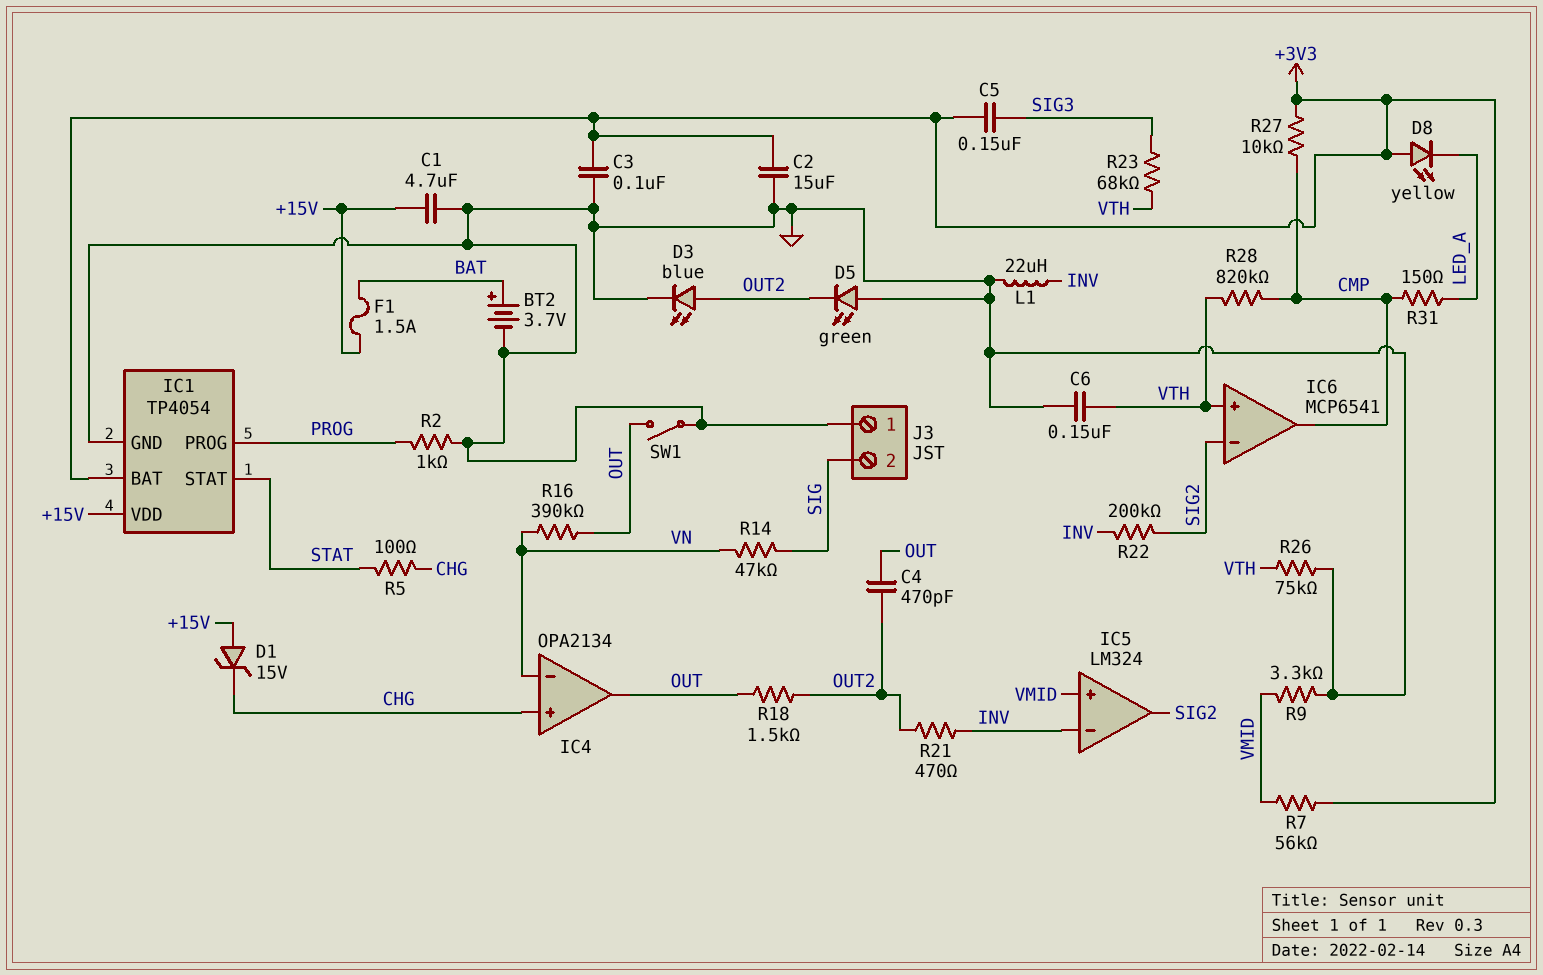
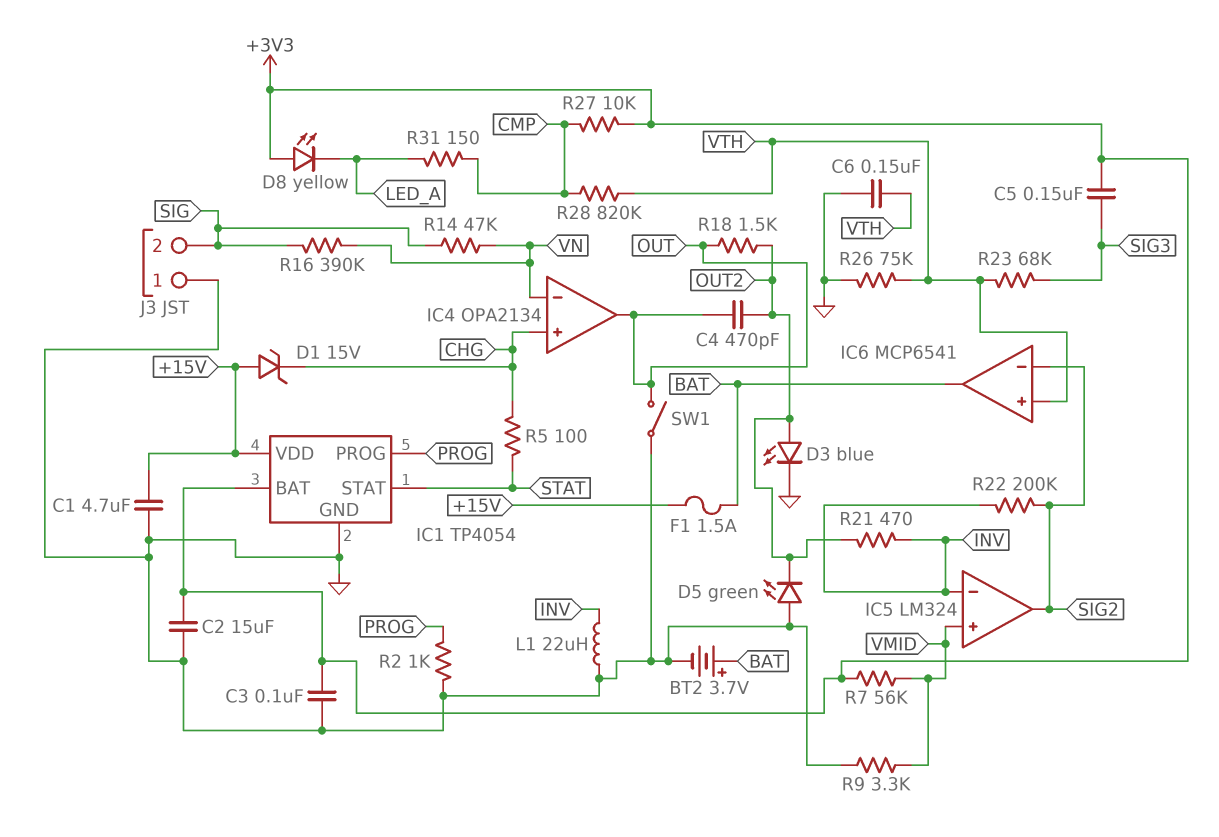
IC6 pin out: CMP -> BAT
R16: 390k (OUT, VN) -> 390k (SIG, VN)

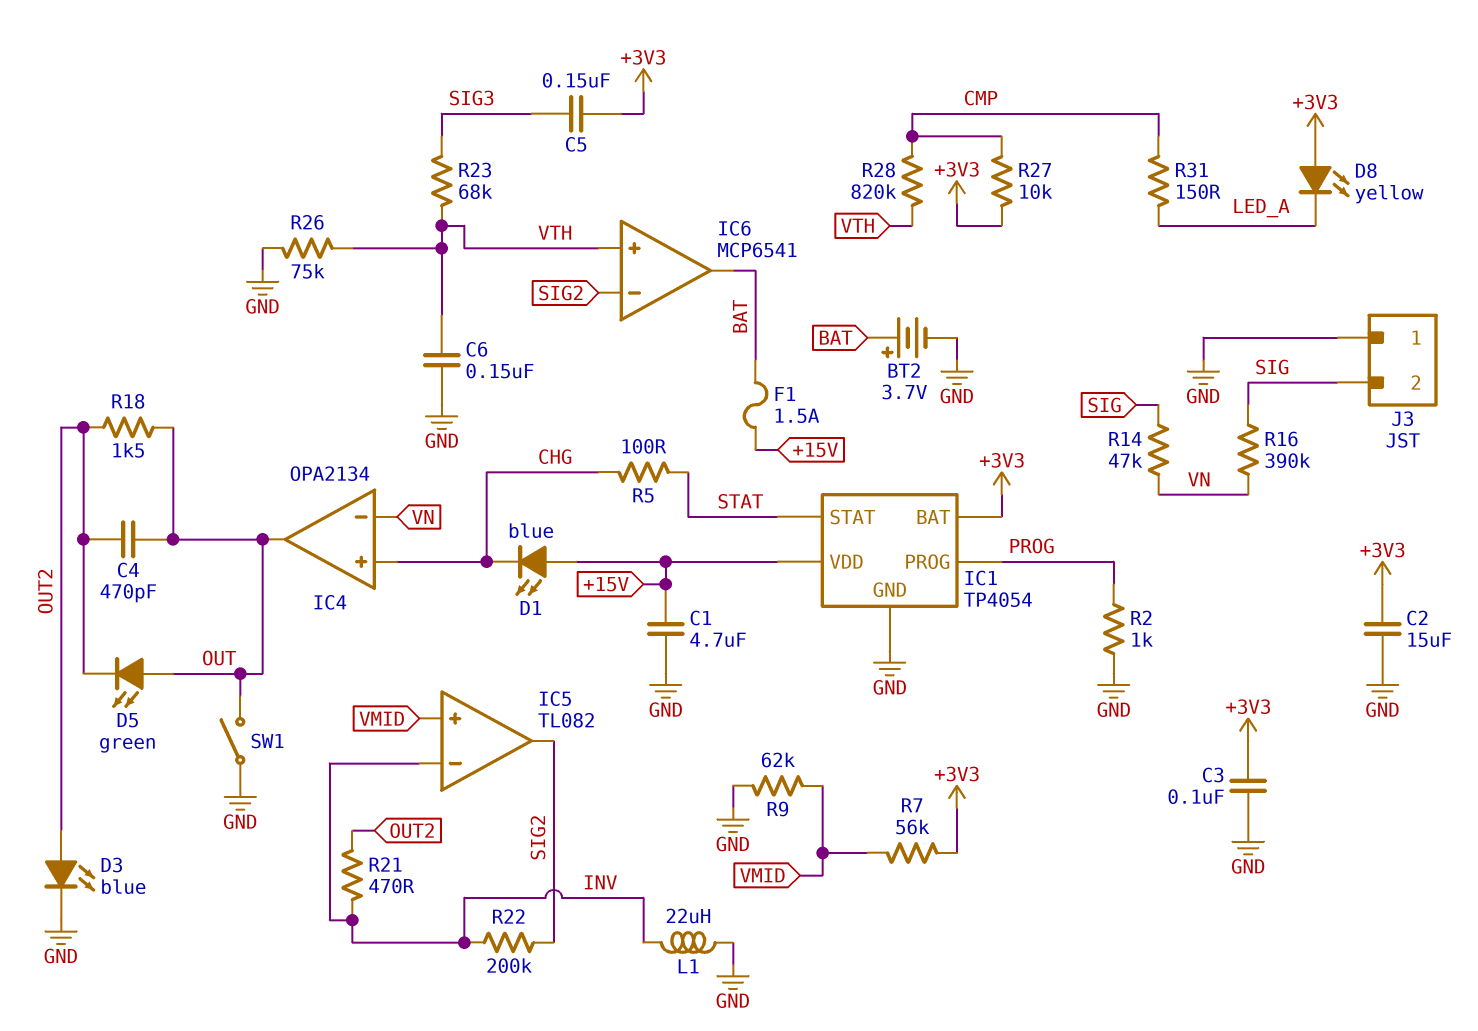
D1: zener 15V (A +15V, K CHG) -> LED blue (A +15V, K CHG)
D5: LED green (A GND, K OUT2) -> LED green (A OUT, K OUT2)
IC5: LM324 -> TL082
R9: 3.3k (GND, VMID) -> 62k (GND, VMID)

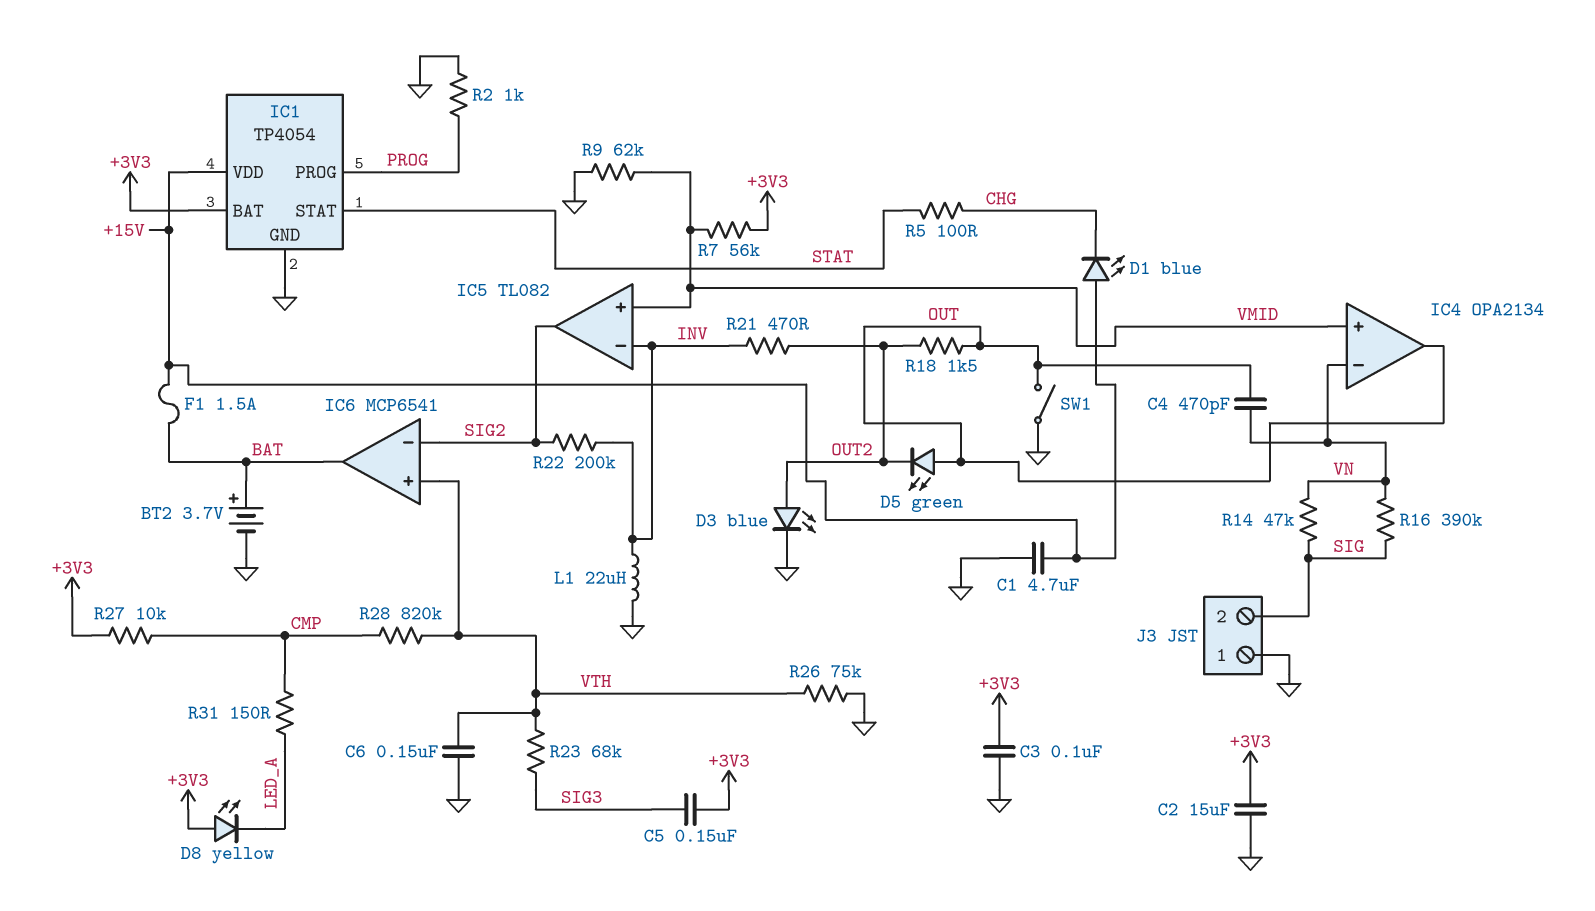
C4: 470pF (OUT, OUT2) -> 470pF (OUT, VN)
IC4 pin in+: CHG -> VMID

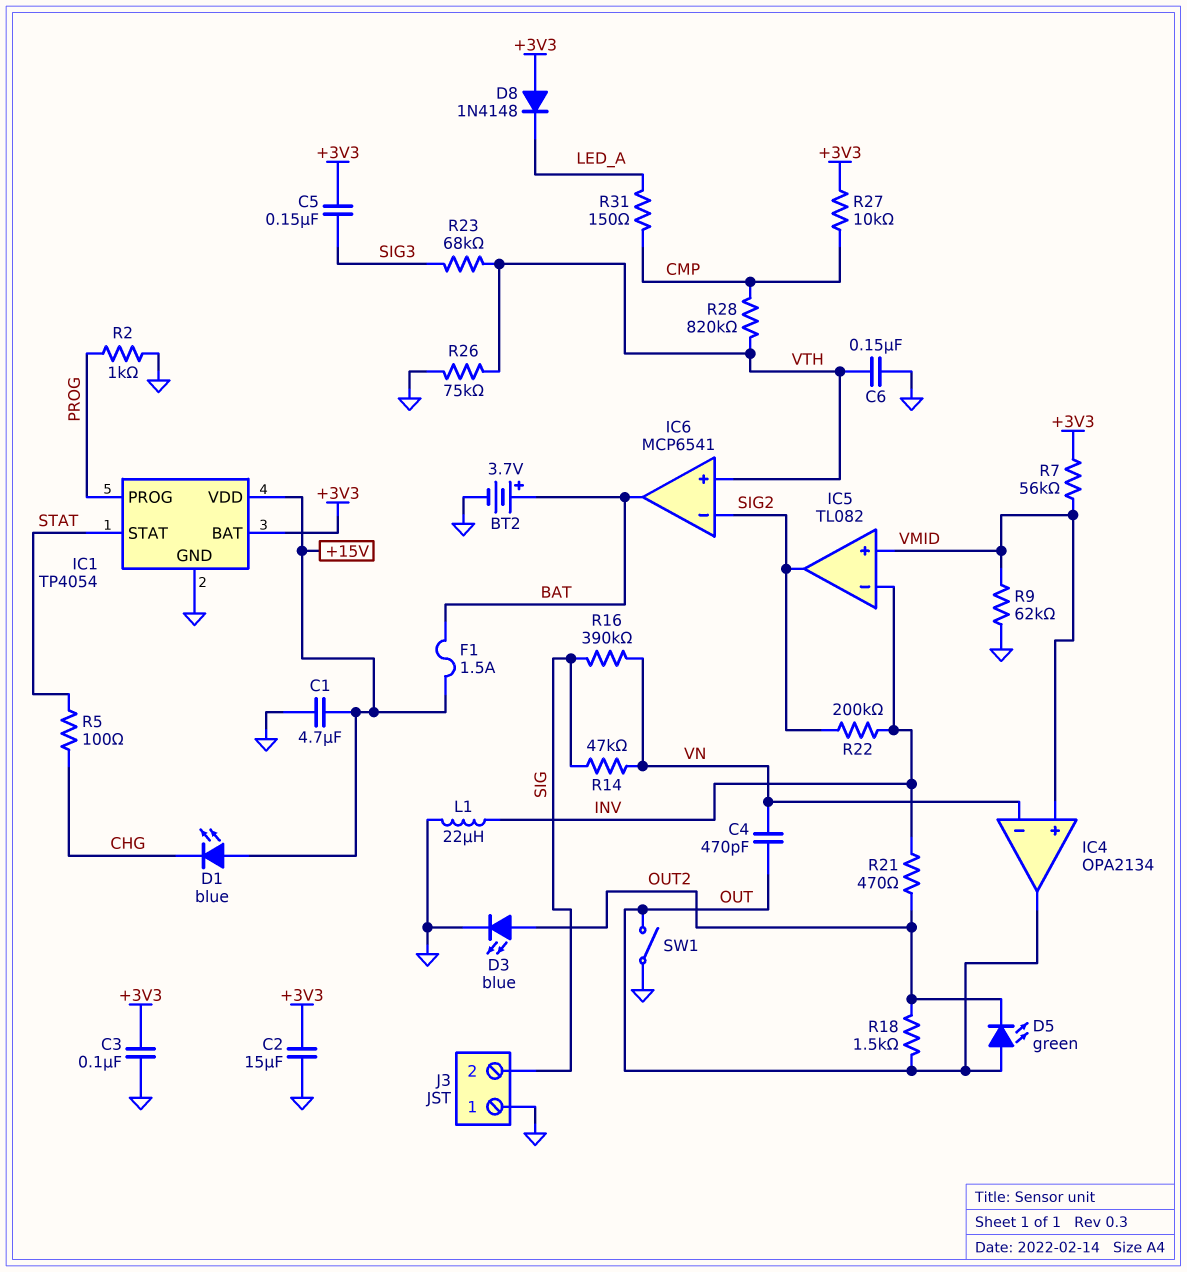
D8: LED yellow (A +3V3, K LED_A) -> diode 1N4148 (A +3V3, K LED_A)

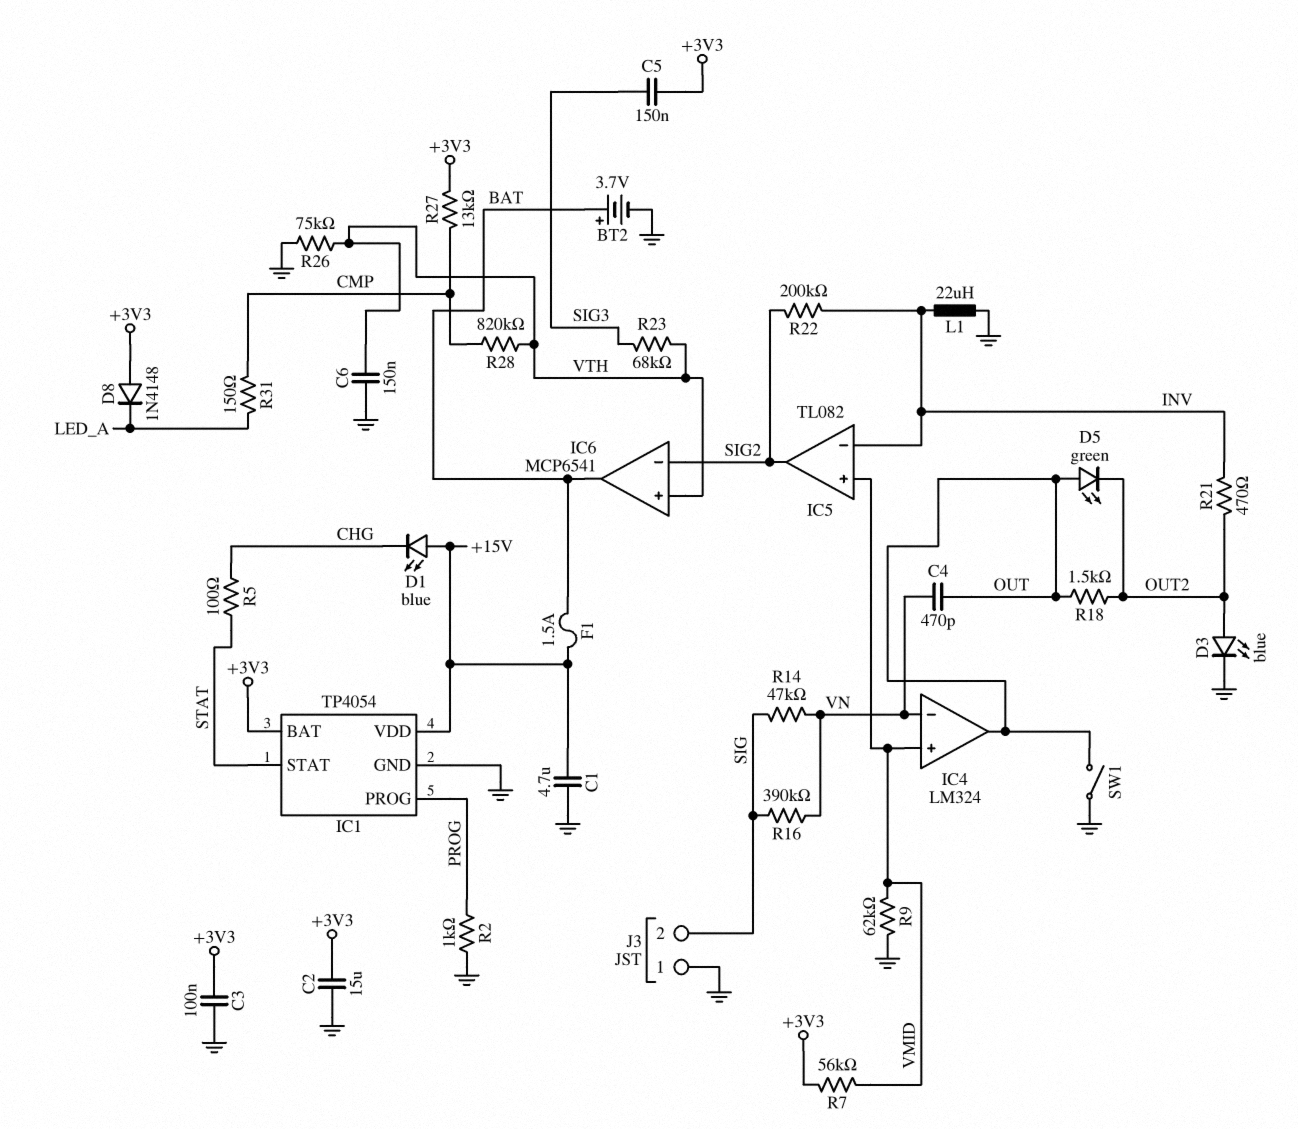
IC4: OPA2134 -> LM324
R27: 10k (+3V3, CMP) -> 13k (+3V3, CMP)

